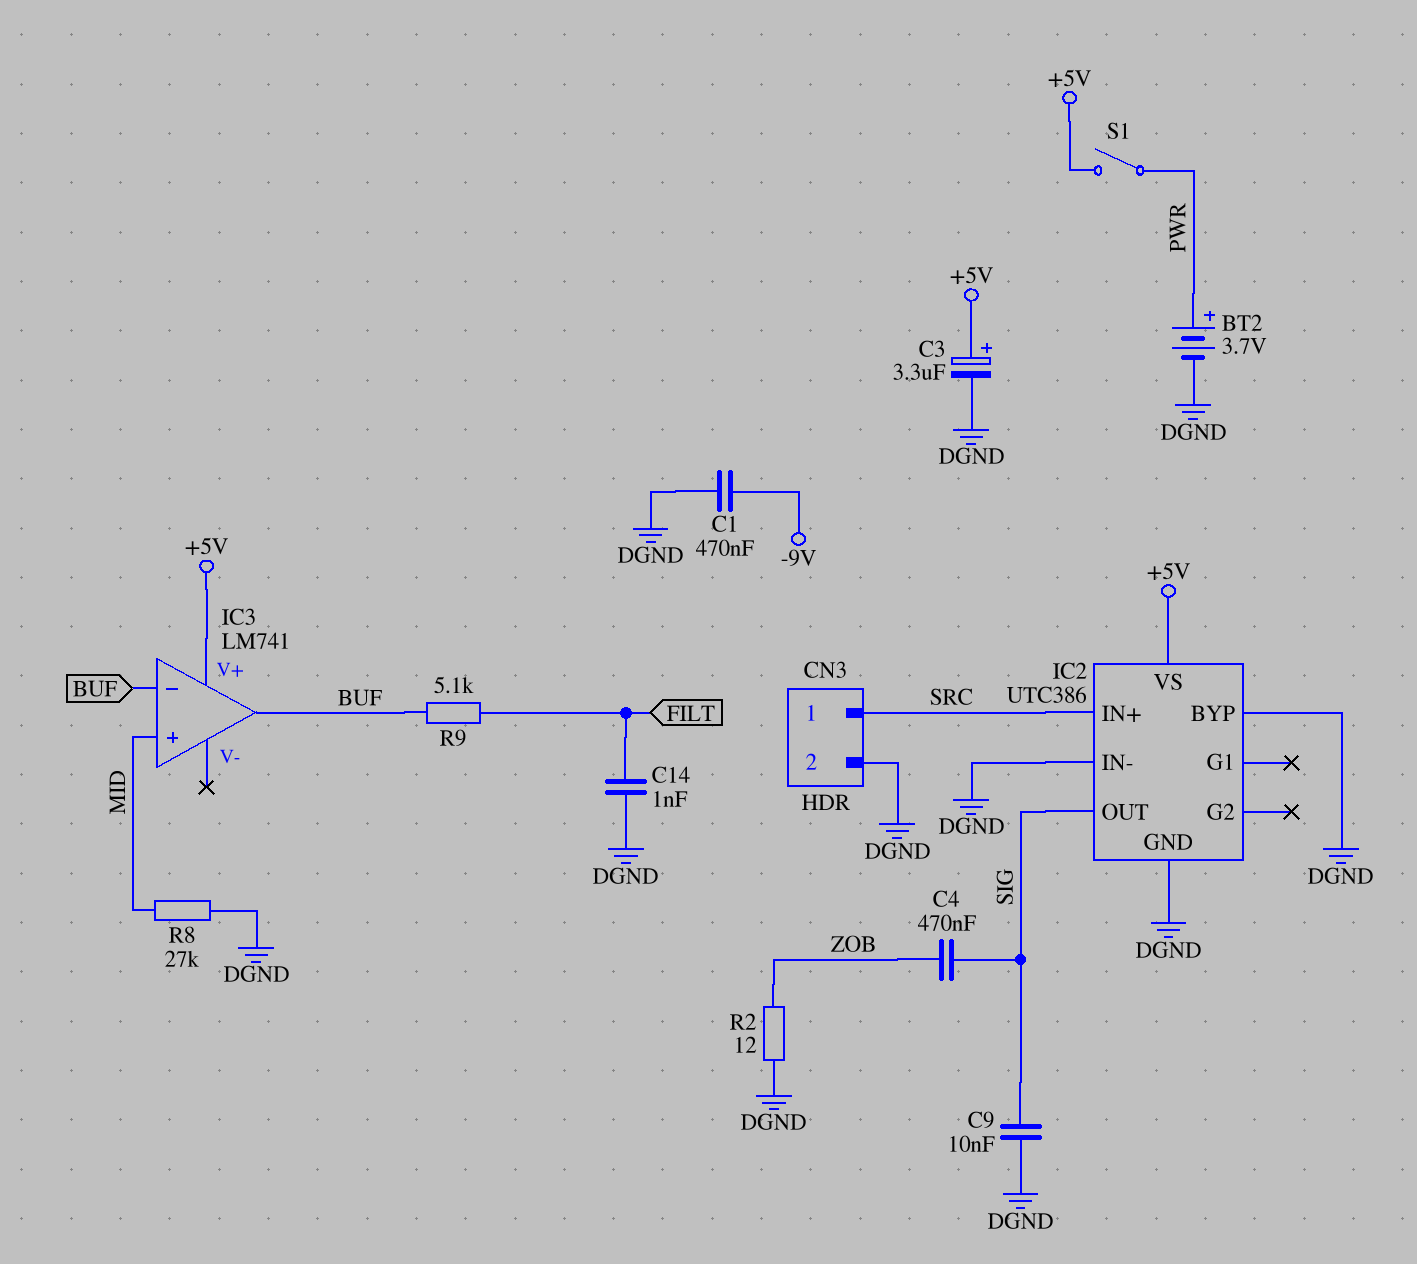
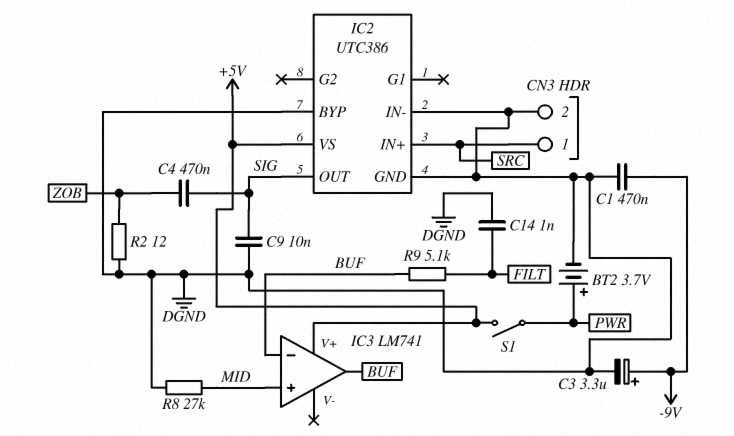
C3: 3.3uF (plus +5V, minus DGND) -> 3.3uF (plus -9V, minus DGND)

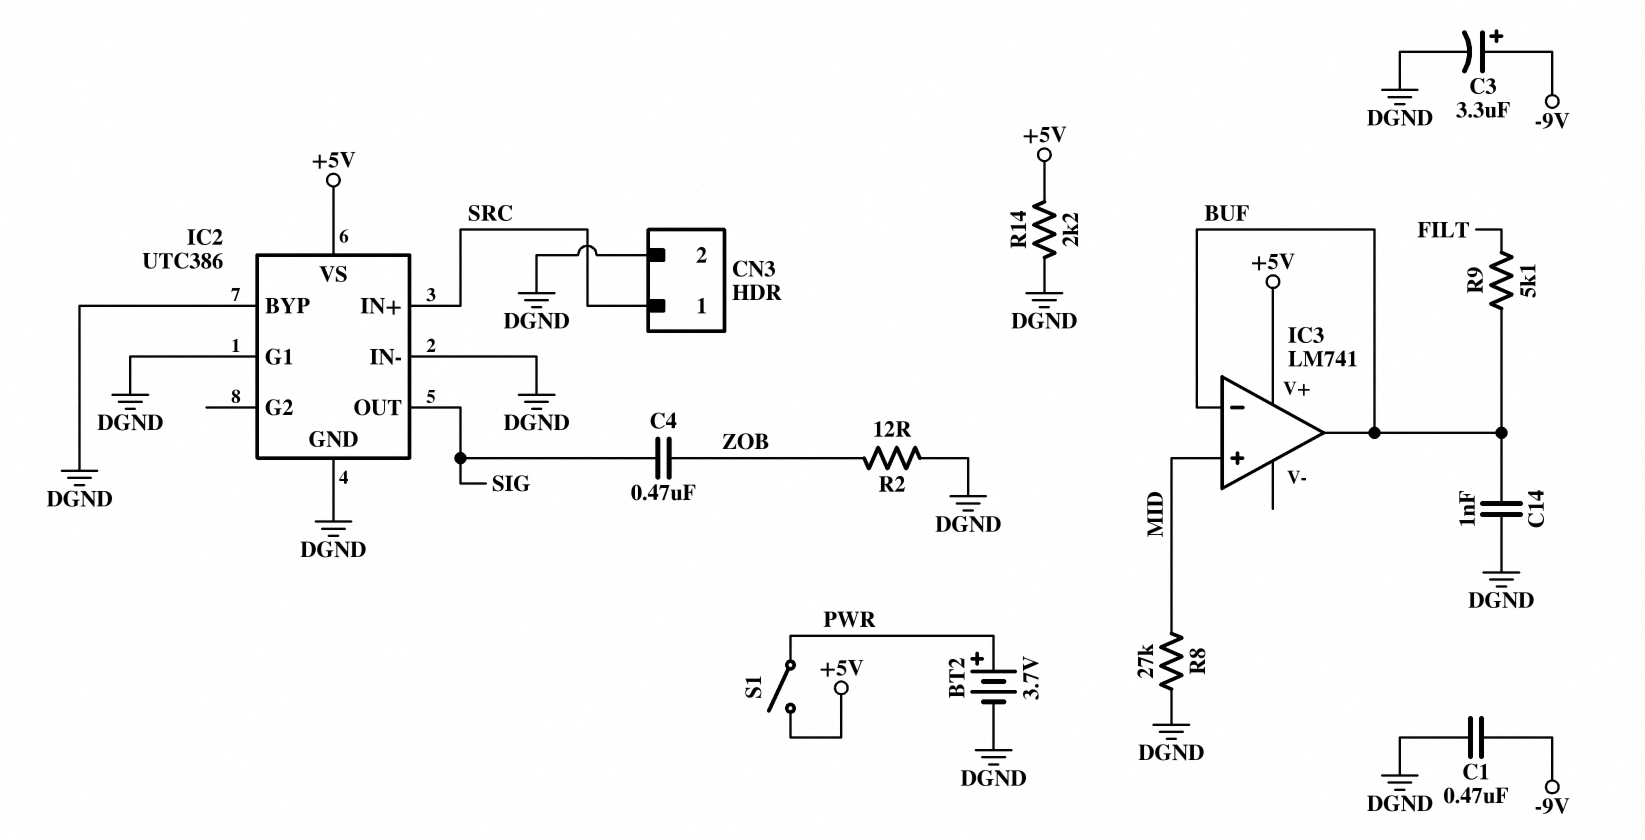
C9: 10nF (DGND, SIG) -> none
C14: 1nF (DGND, FILT) -> 1nF (BUF, DGND)
IC2 pin G1: none -> DGND
R14: none -> 2.2k (+5V, DGND)

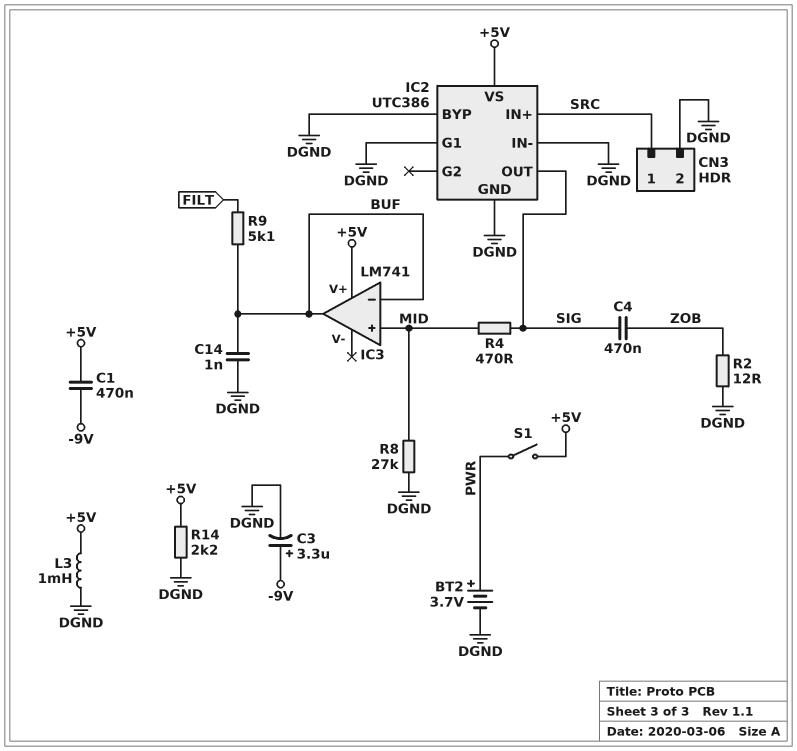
C1: 470nF (-9V, DGND) -> 470nF (+5V, -9V)
L3: none -> 1mH (+5V, DGND)
R4: none -> 470 (MID, SIG)

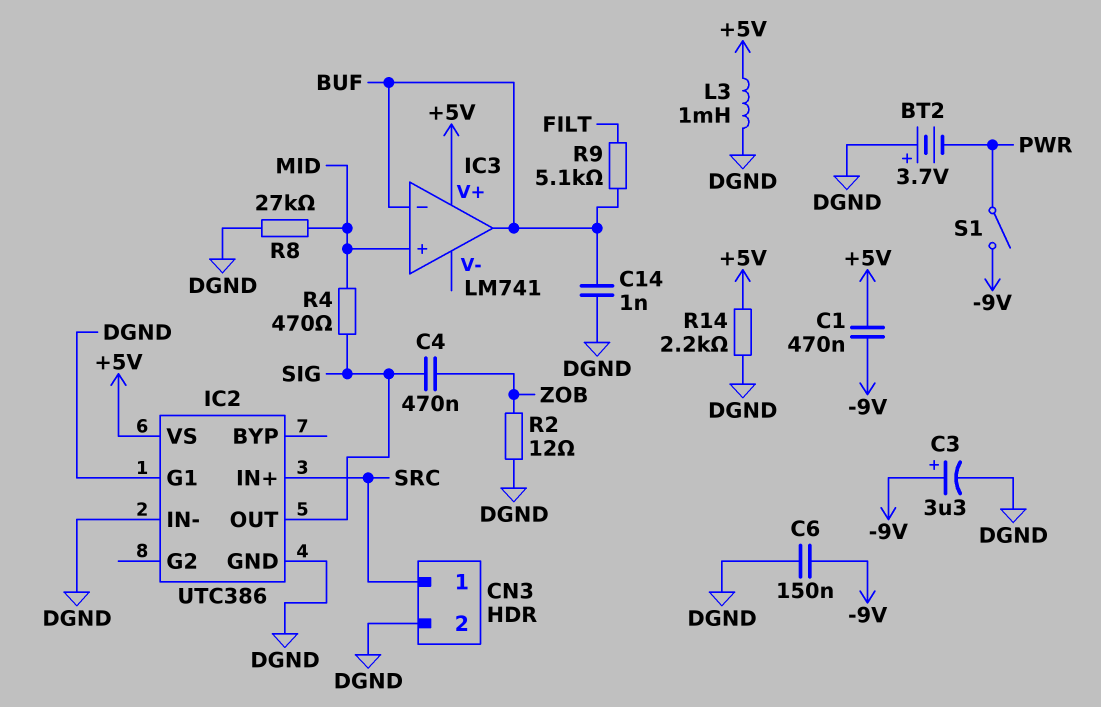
BT2: 3.7V (plus PWR, minus DGND) -> 3.7V (plus DGND, minus PWR)
C6: none -> 150nF (-9V, DGND)
IC2 pin BYP: DGND -> none
S1: switch (+5V, PWR) -> switch (-9V, PWR)

